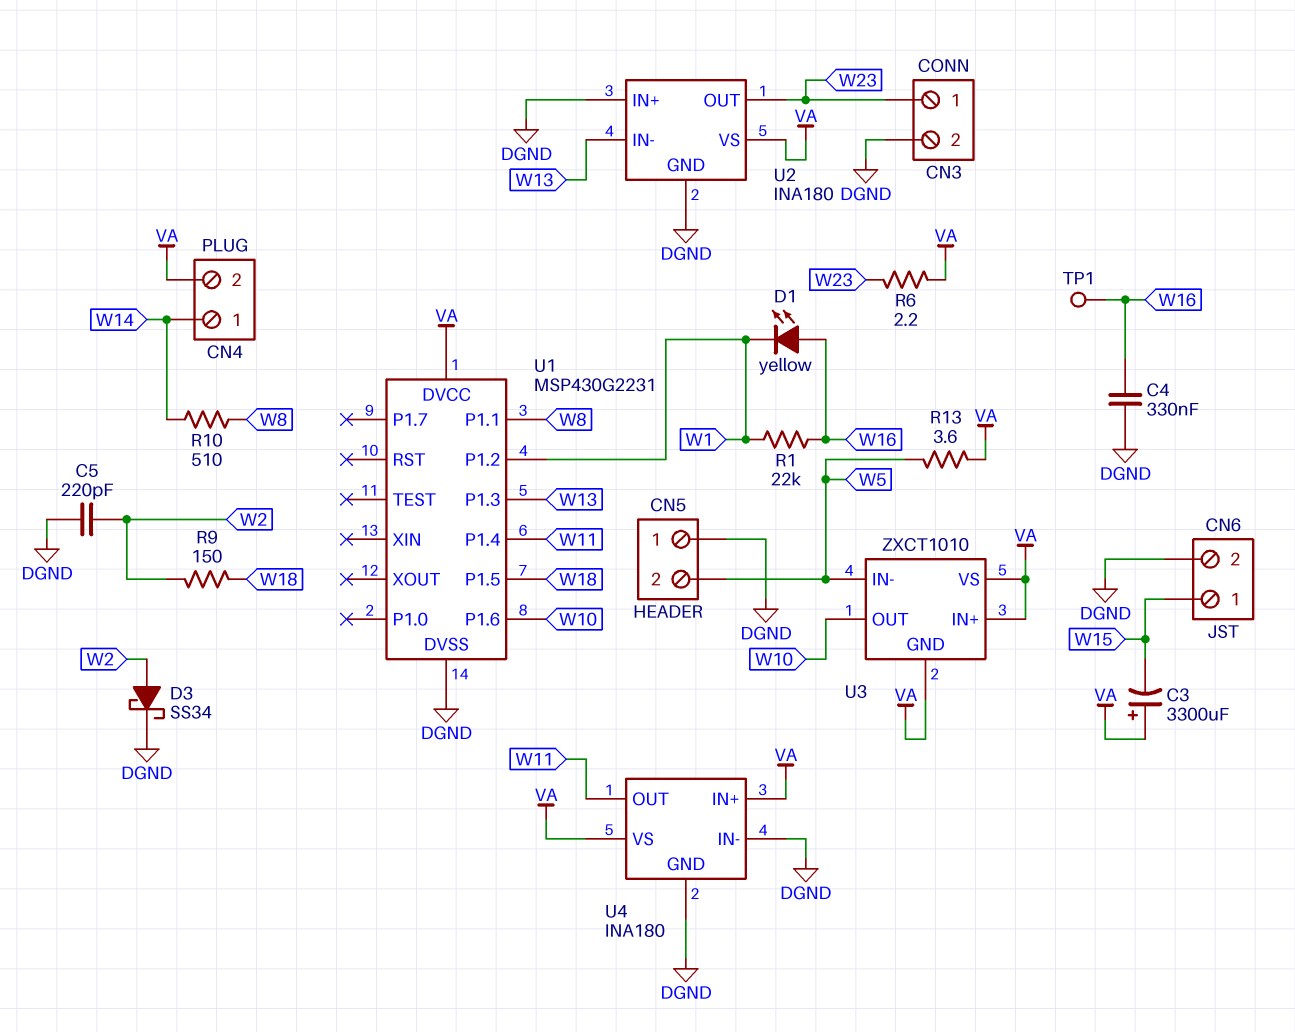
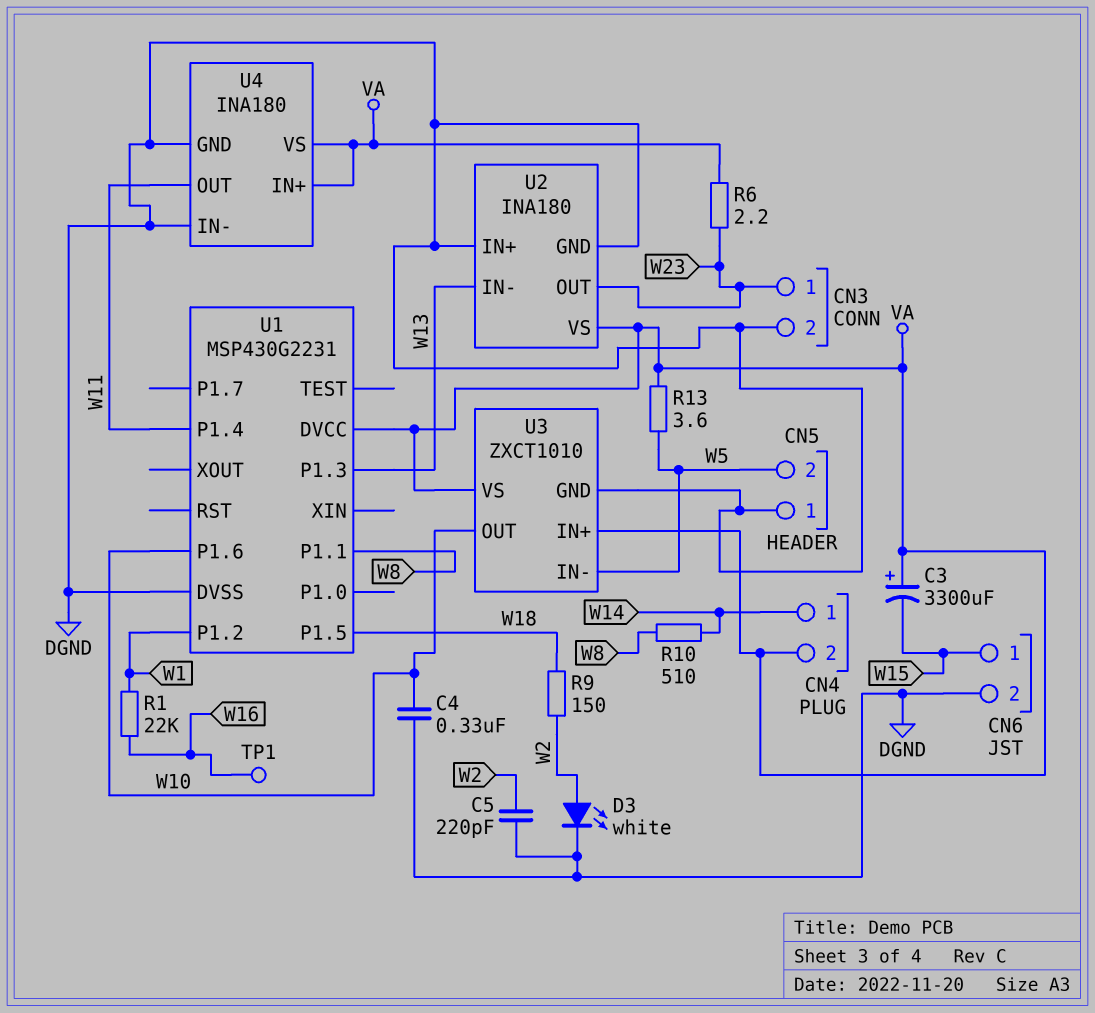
C4: 330nF (DGND, W16) -> 330nF (DGND, W10)
D1: LED yellow (A W16, K W1) -> none
D3: schottky SS34 (A W2, K DGND) -> LED white (A W2, K DGND)
U3 pin GND: VA -> DGND

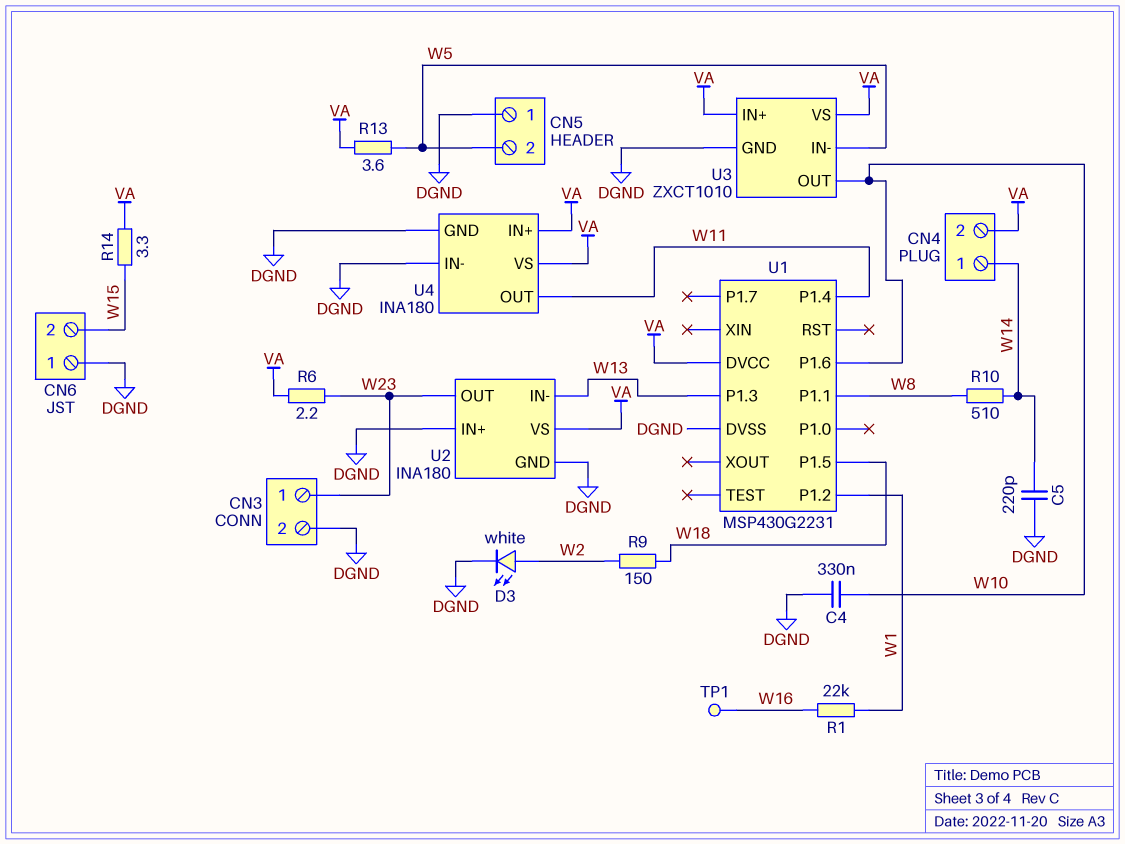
C3: 3300uF (plus VA, minus W15) -> none
C5: 220pF (DGND, W2) -> 220pF (DGND, W14)
CN6 pin 1: W15 -> DGND
CN6 pin 2: DGND -> W15
R14: none -> 3.3 (VA, W15)

